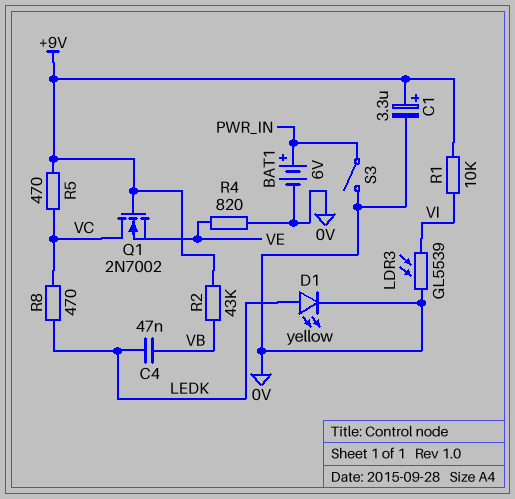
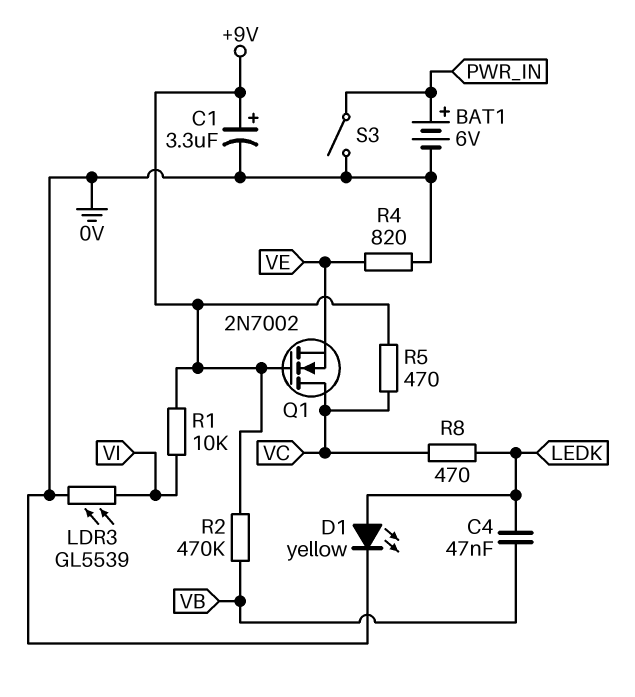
R2: 43k (+9V, VB) -> 470k (+9V, VB)

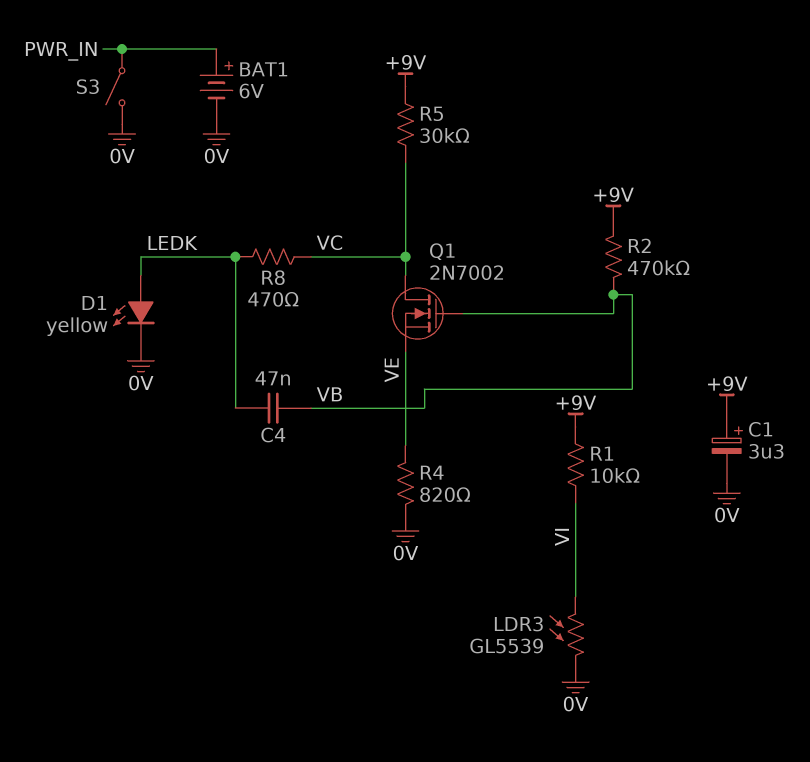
Q1: NMOS 2N7002 (G +9V, D VC, S VE) -> NMOS 2N7002 (G VB, D VC, S VE)
R5: 470 (+9V, VC) -> 30k (+9V, VC)

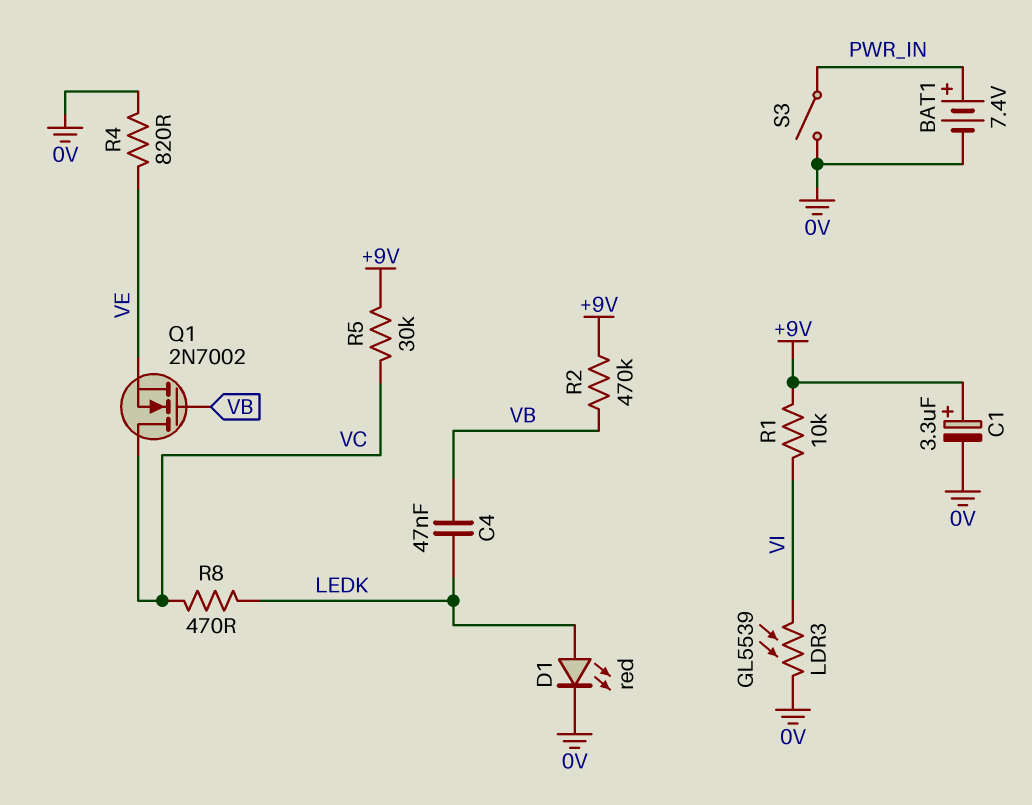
BAT1: 6V (plus PWR_IN, minus 0V) -> 7.4V (plus PWR_IN, minus 0V)
D1: LED yellow (A LEDK, K 0V) -> LED red (A LEDK, K 0V)

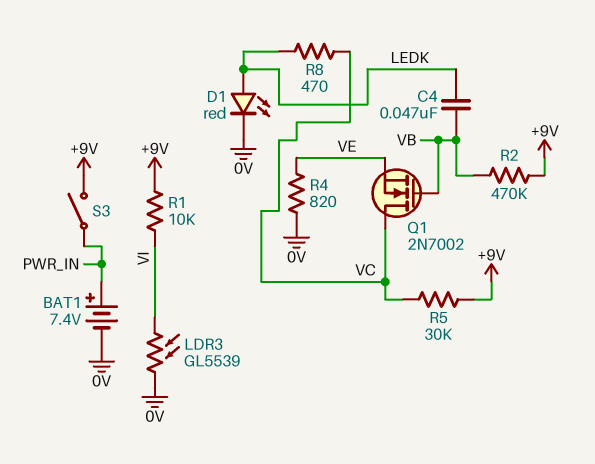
C1: 3.3uF (plus +9V, minus 0V) -> none
S3: switch (0V, PWR_IN) -> switch (+9V, PWR_IN)

